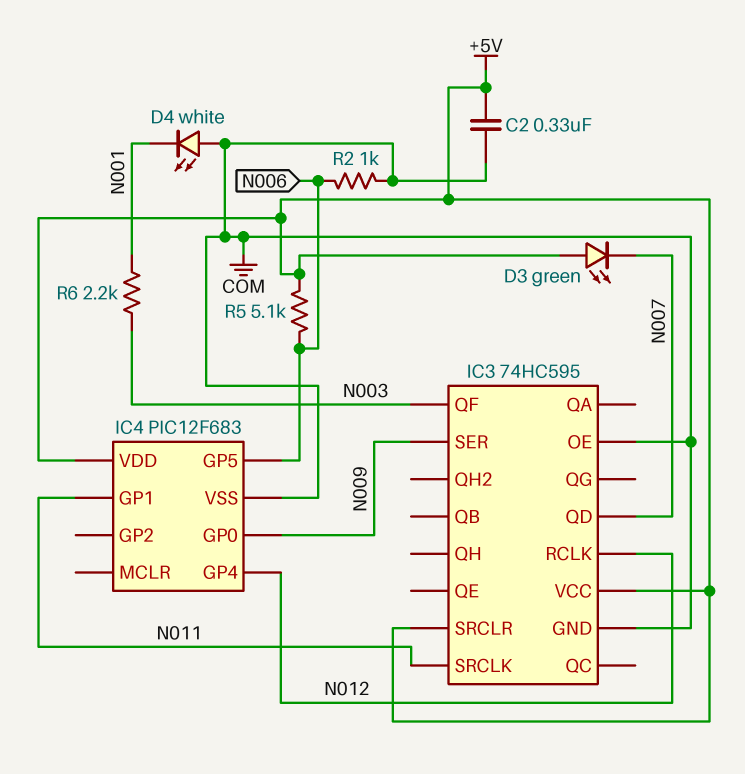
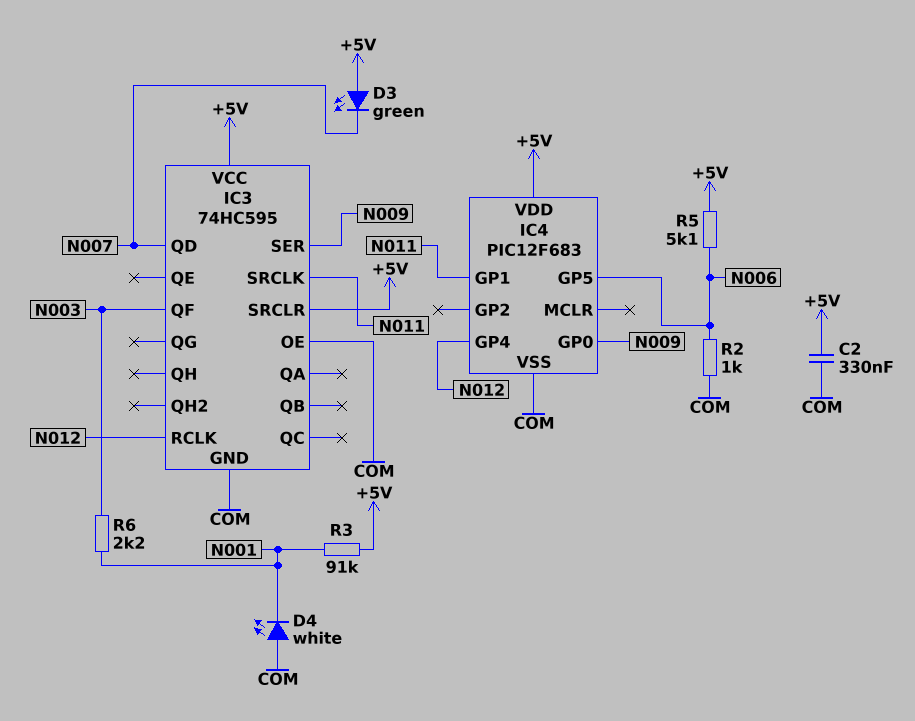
R3: none -> 91k (+5V, N001)

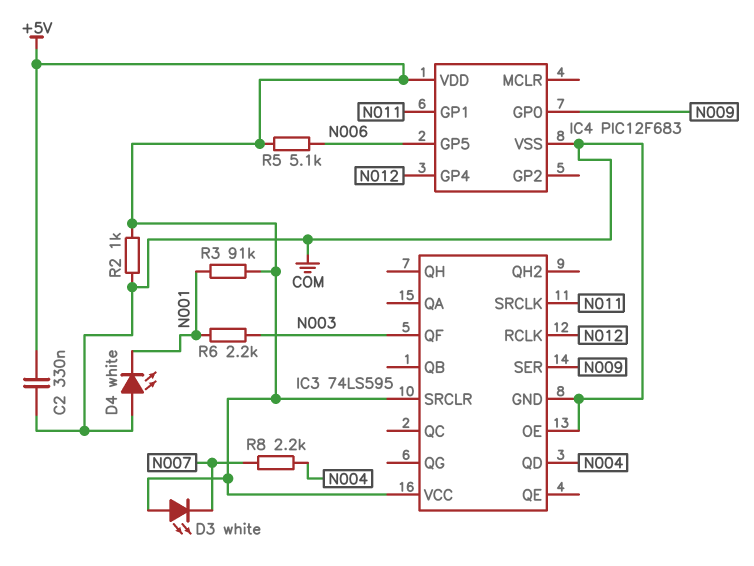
D3: LED green (A +5V, K N007) -> LED white (A +5V, K N007)
IC3: 74HC595 -> 74LS595
IC3 pin QD: N007 -> N004
R2: 1k (COM, N006) -> 1k (+5V, COM)
R8: none -> 2.2k (N004, N007)

